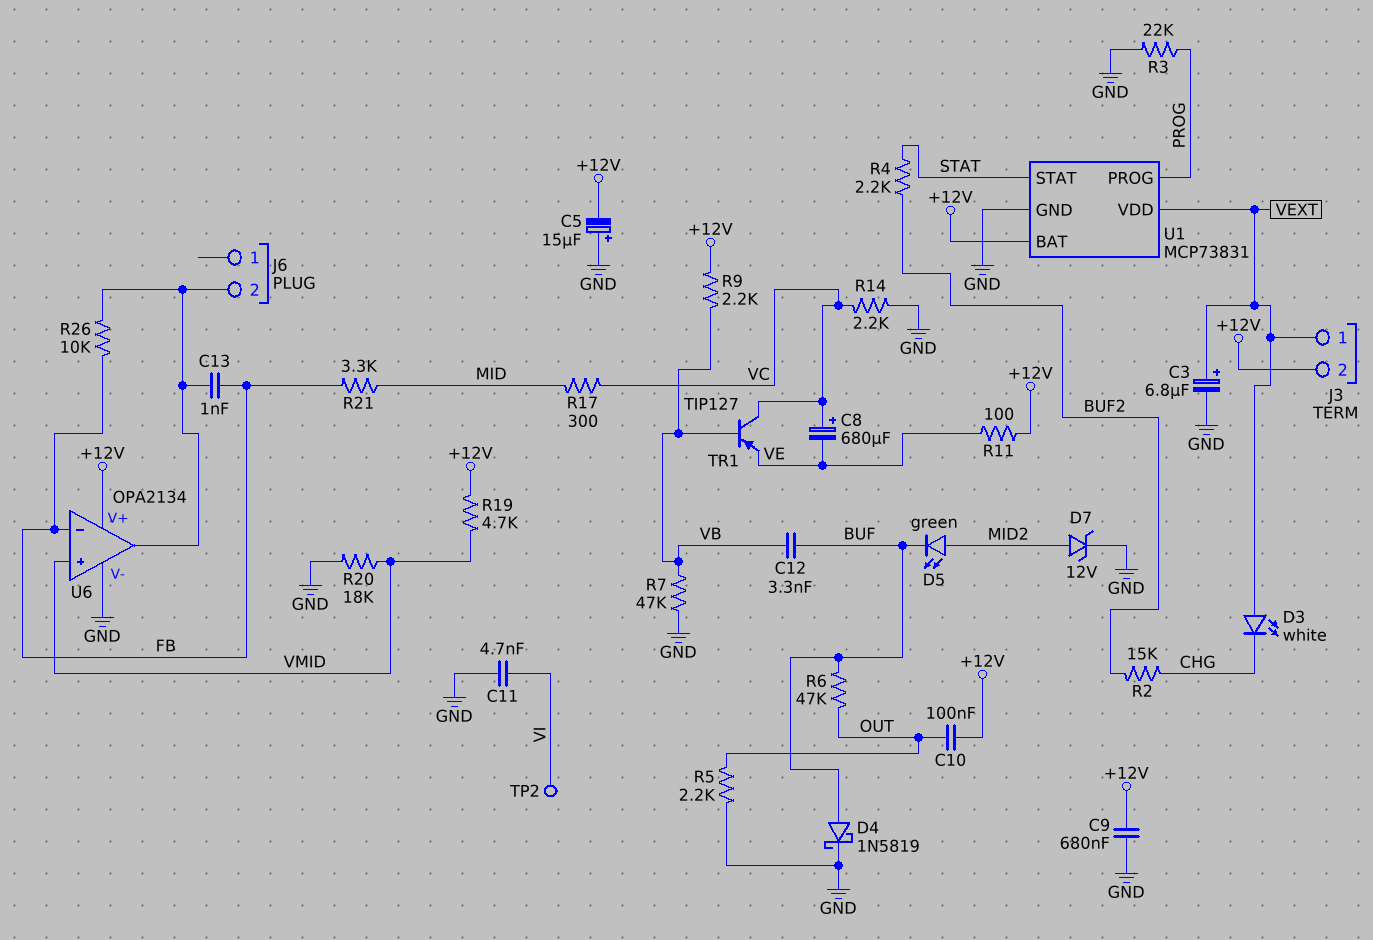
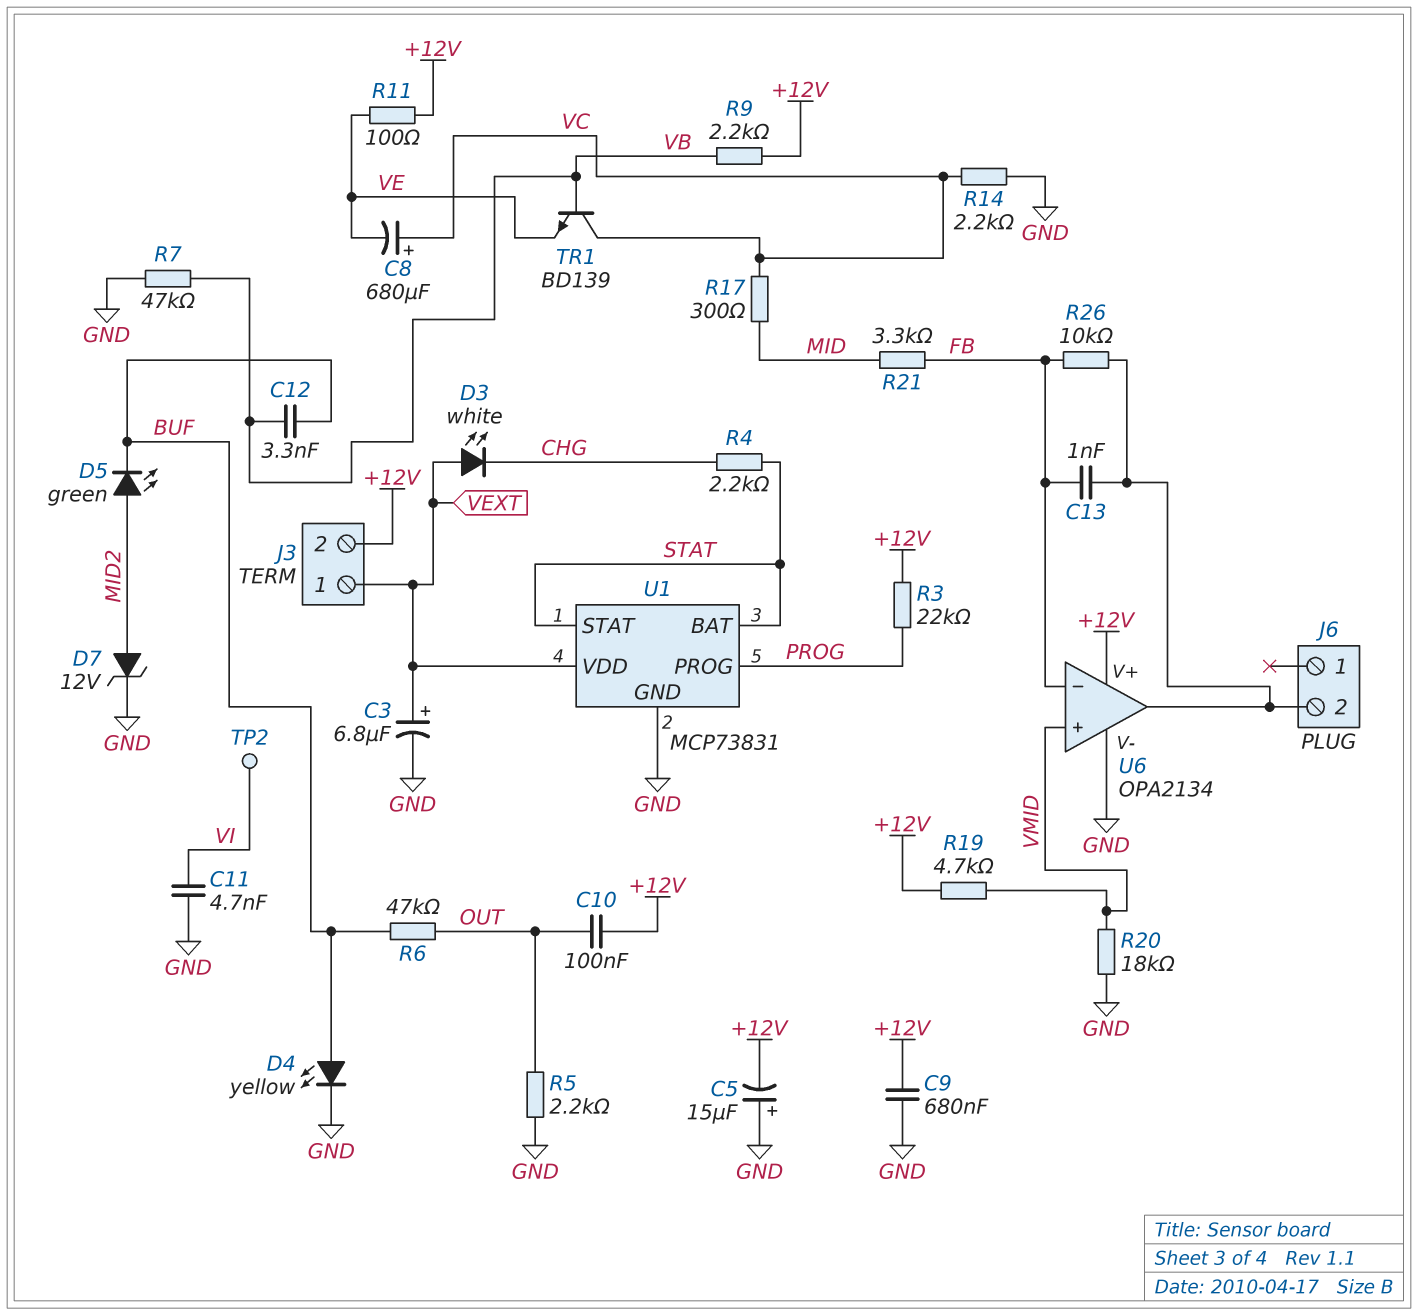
D4: schottky 1N5819 (A BUF, K GND) -> LED yellow (A BUF, K GND)
R2: 15k (BUF2, CHG) -> none
R3: 22k (GND, PROG) -> 22k (+12V, PROG)
R4: 2.2k (BUF2, STAT) -> 2.2k (CHG, STAT)
TR1: PNP TIP127 (B VB, C VC, E VE) -> NPN BD139 (B VB, C VC, E VE)
U1 pin BAT: +12V -> STAT

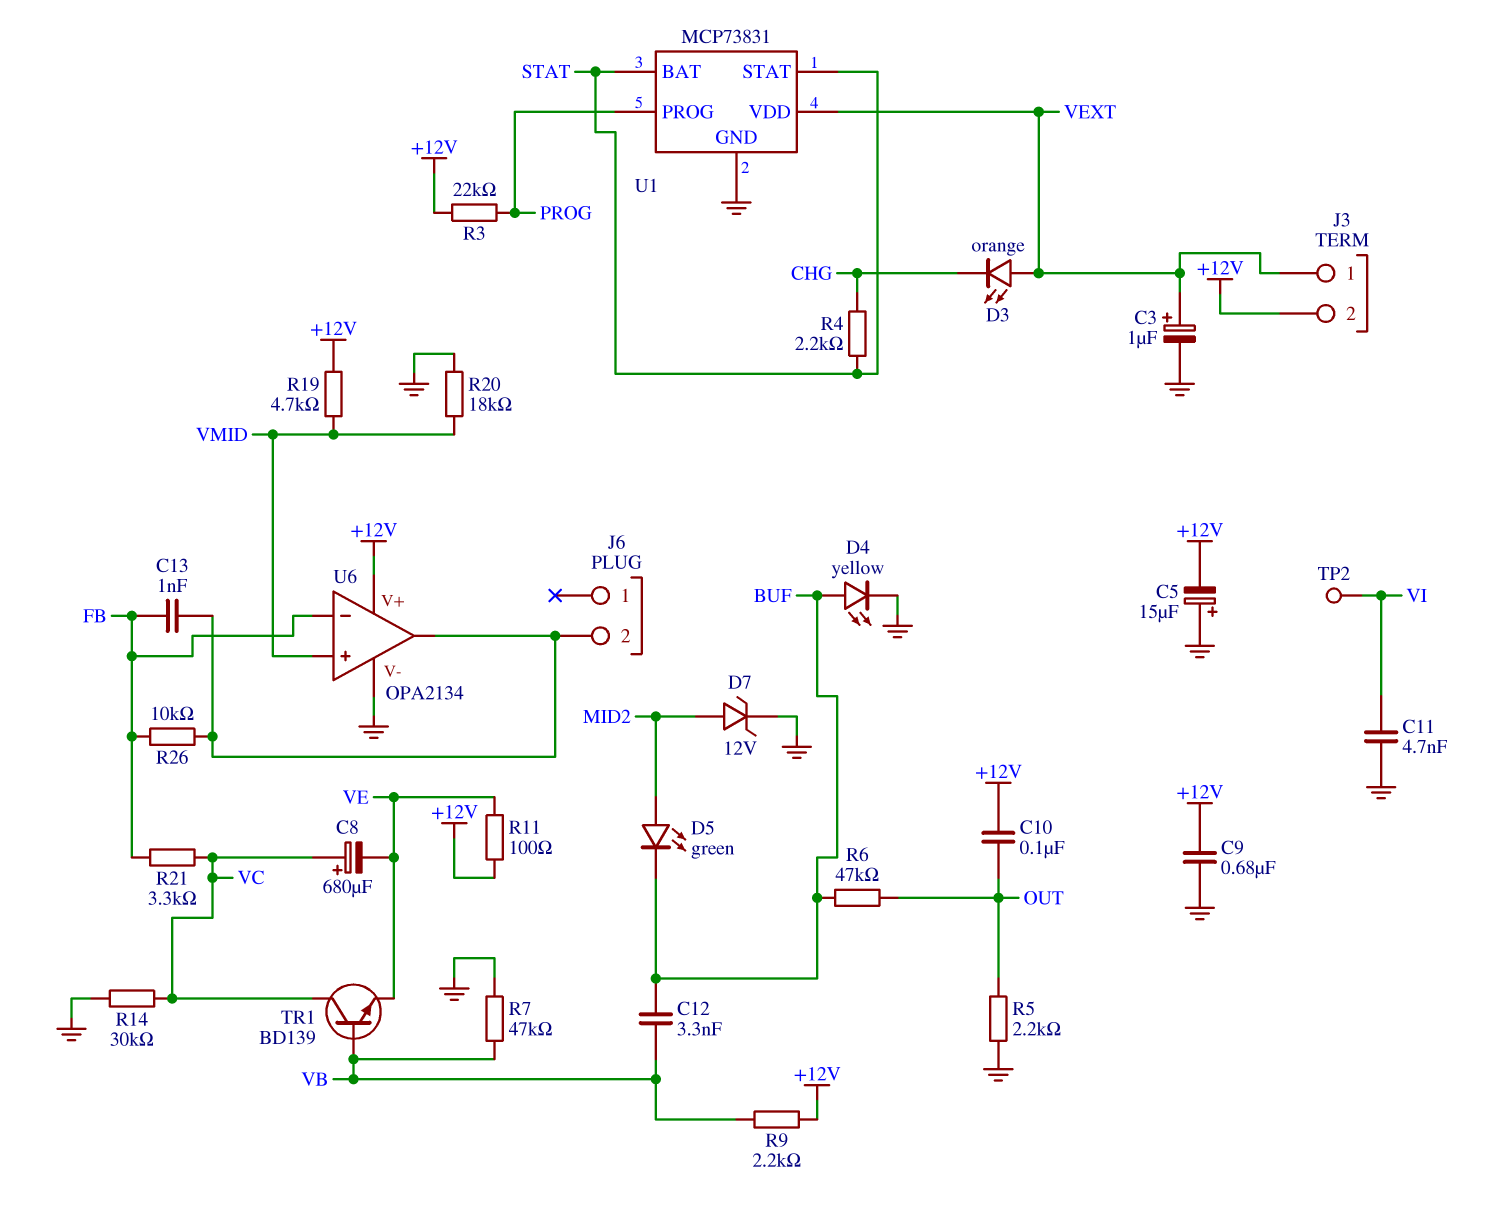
C3: 6.8uF (plus VEXT, minus GND) -> 1uF (plus VEXT, minus GND)
D3: LED white (A VEXT, K CHG) -> LED orange (A VEXT, K CHG)
R14: 2.2k (GND, VC) -> 30k (GND, VC)
R17: 300 (MID, VC) -> none
R21: 3.3k (FB, MID) -> 3.3k (FB, VC)

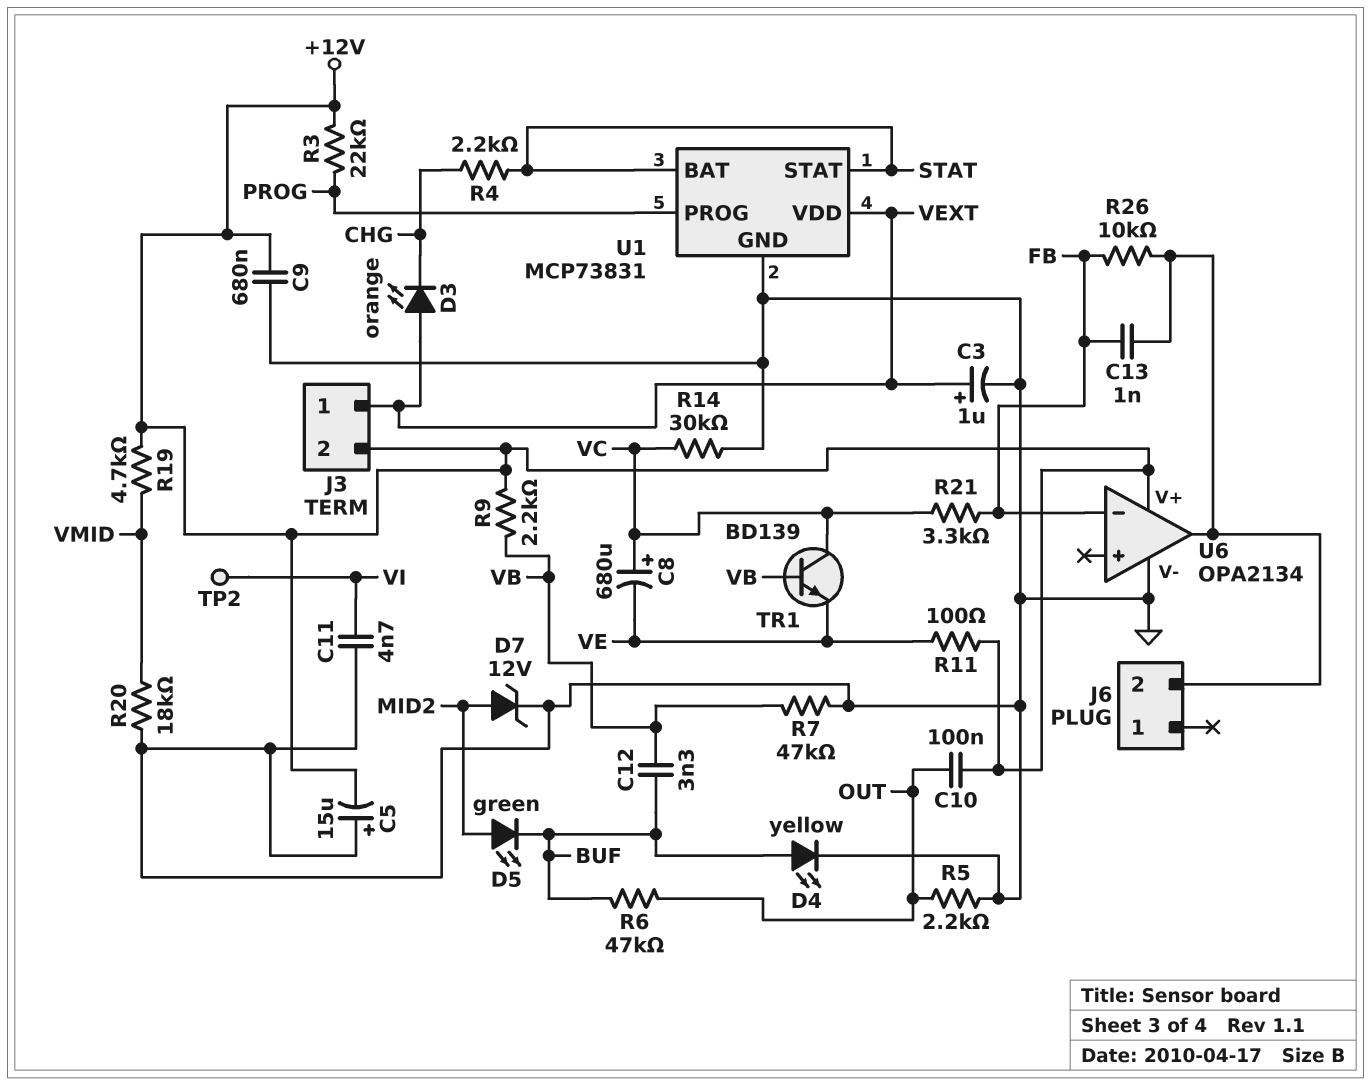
U6 pin in+: VMID -> none

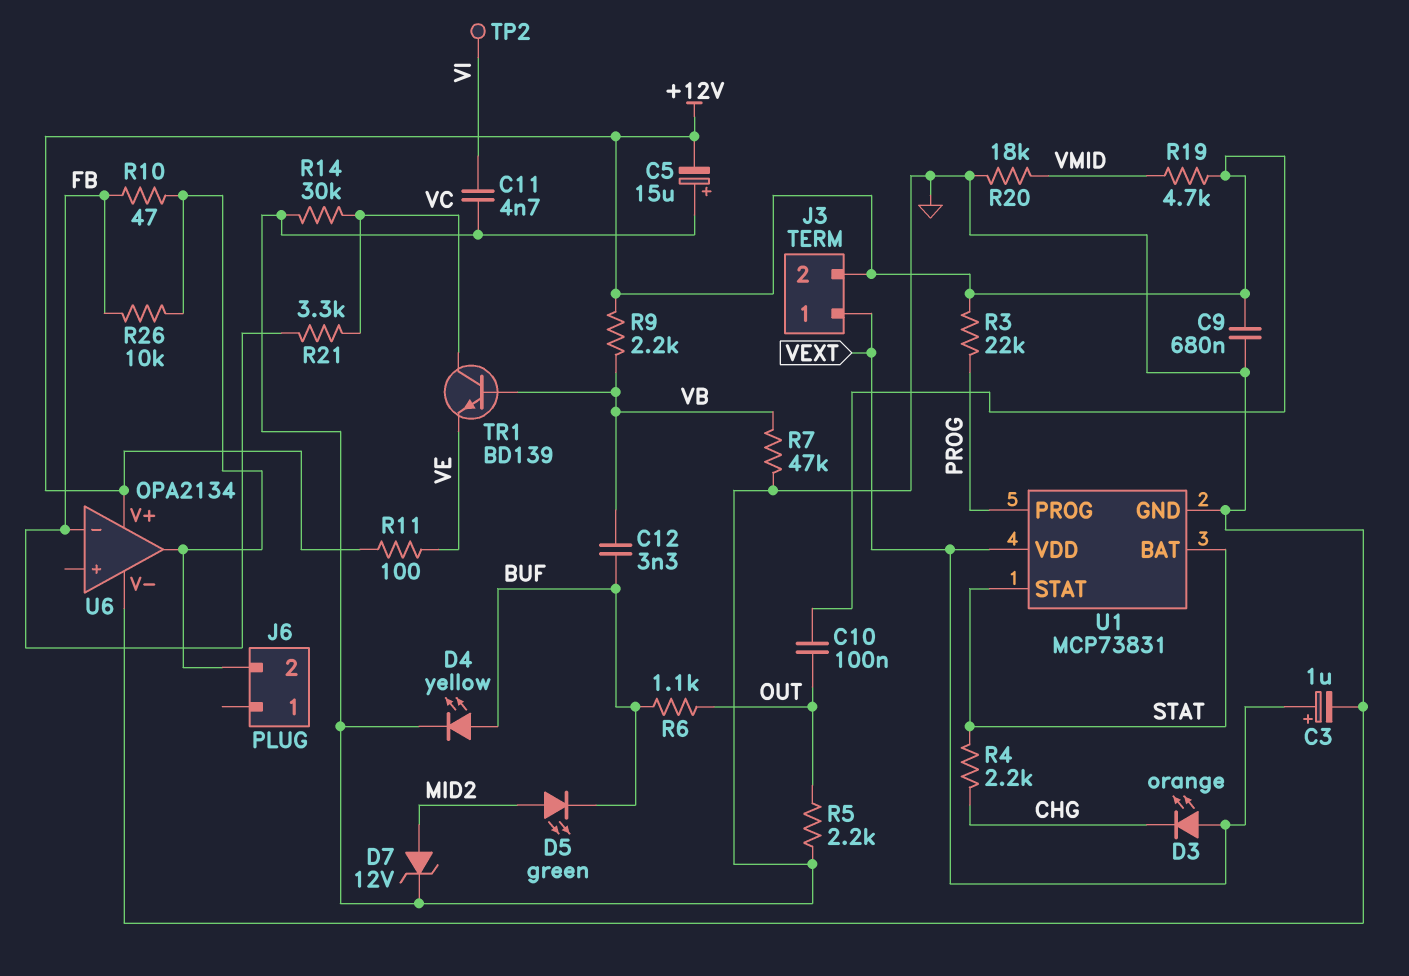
C8: 680uF (plus VC, minus VE) -> none
C13: 1nF (FB, J6/2) -> none
R6: 47k (BUF, OUT) -> 1.1k (BUF, OUT)
R10: none -> 47 (FB, J6/2)

